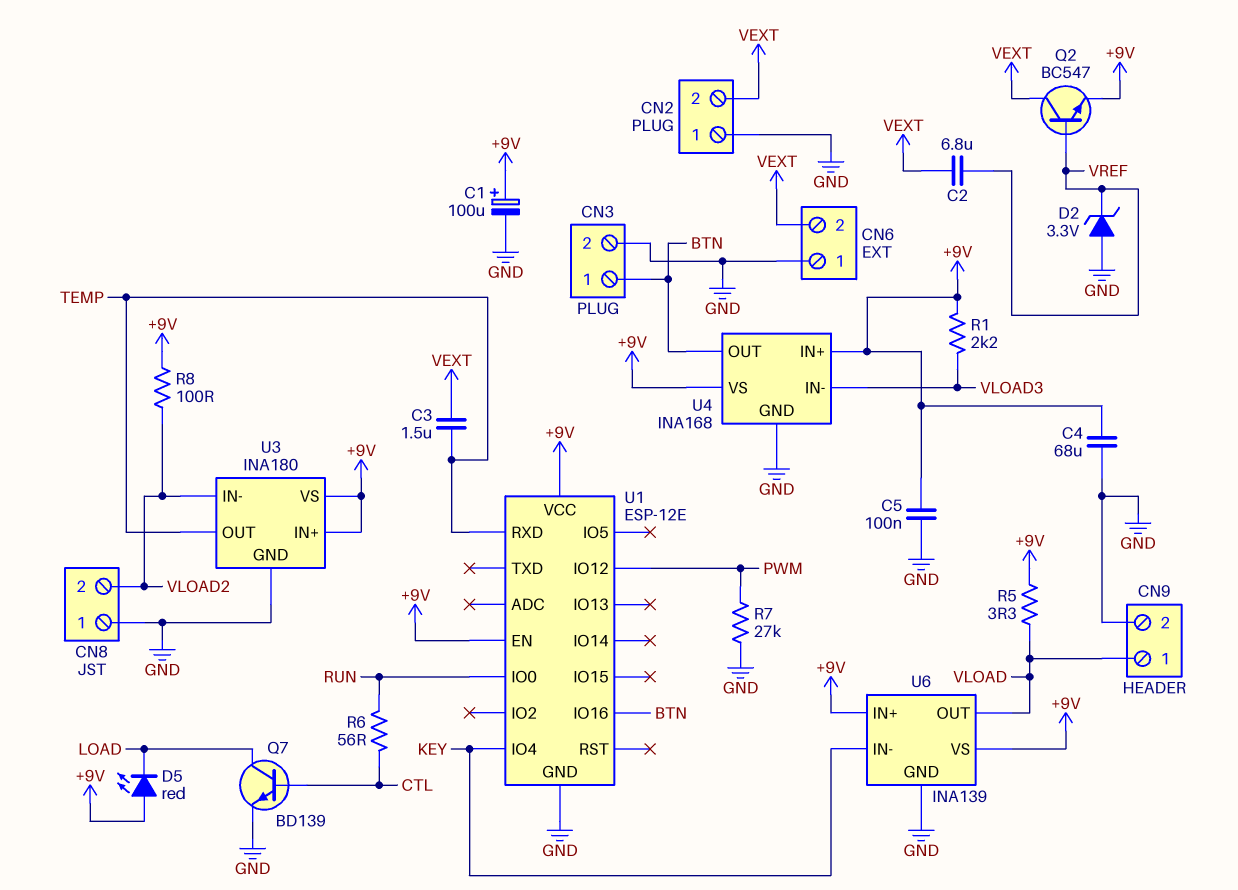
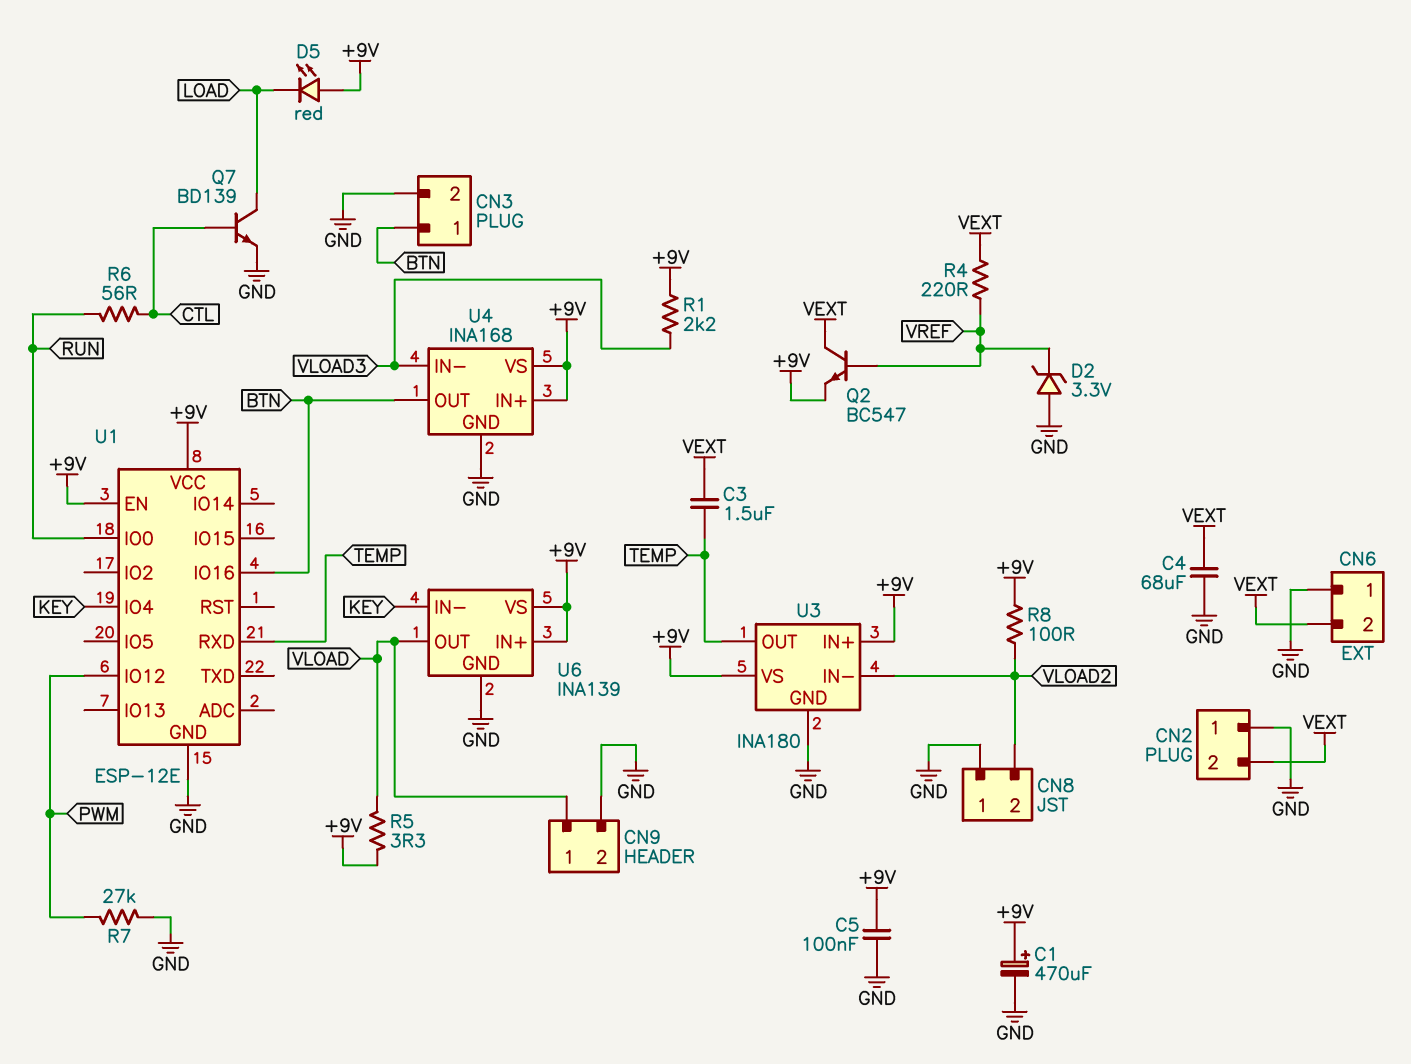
C1: 100uF (plus +9V, minus GND) -> 470uF (plus +9V, minus GND)
C2: 6.8uF (VEXT, VREF) -> none
C4: 68uF (+9V, GND) -> 68uF (GND, VEXT)
R4: none -> 220 (VEXT, VREF)

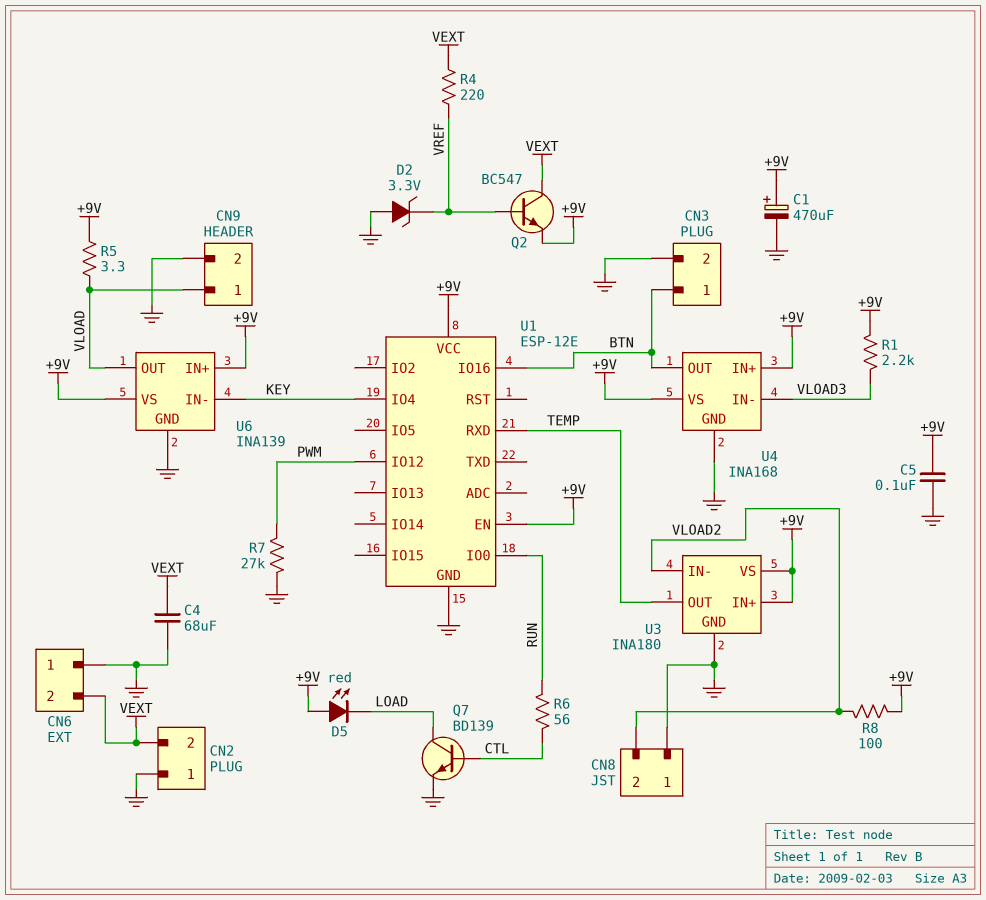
C3: 1.5uF (TEMP, VEXT) -> none

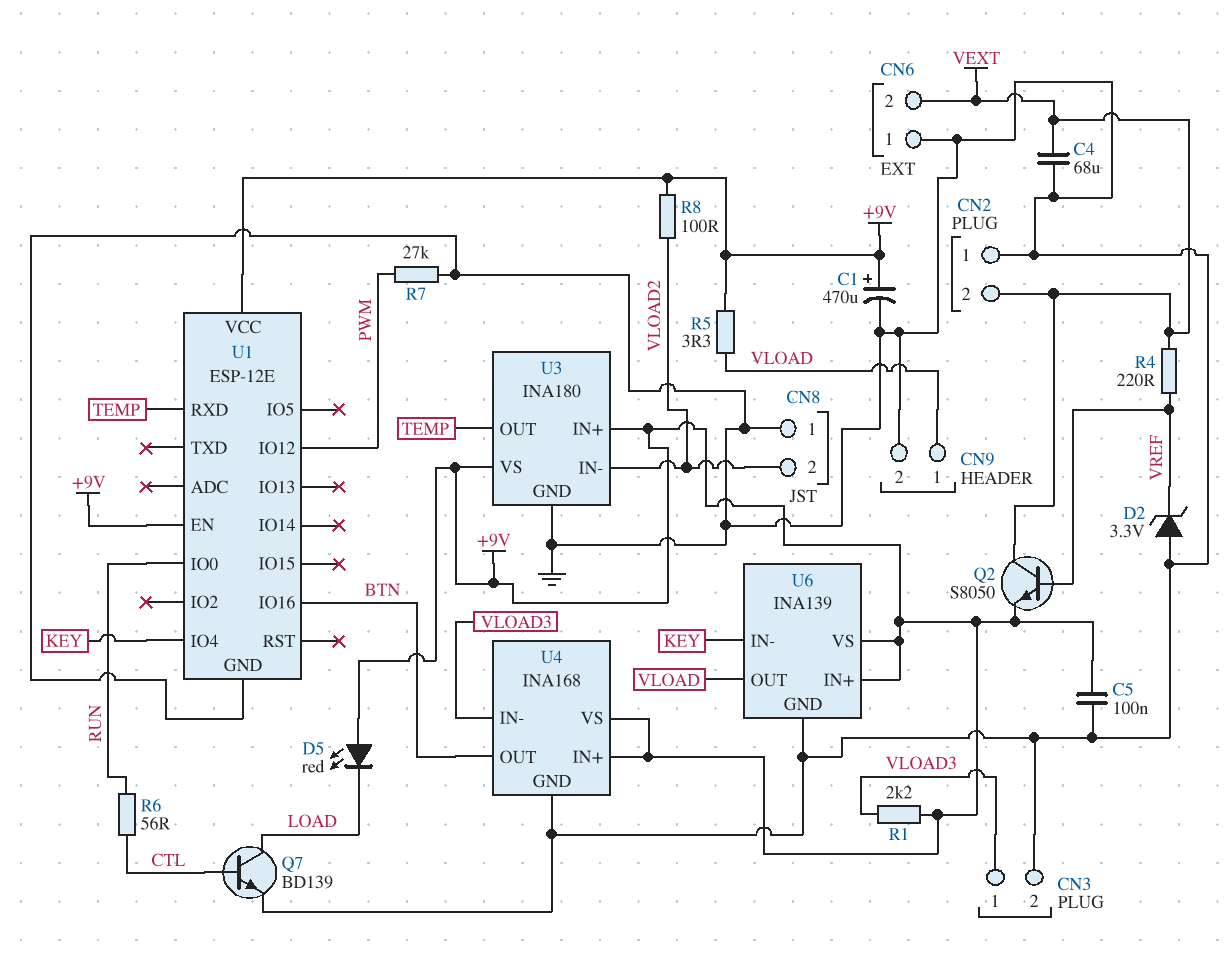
CN3 pin 1: BTN -> VLOAD3
Q2: NPN BC547 (B VREF, C VEXT, E +9V) -> NPN S8050 (B VREF, C VEXT, E +9V)

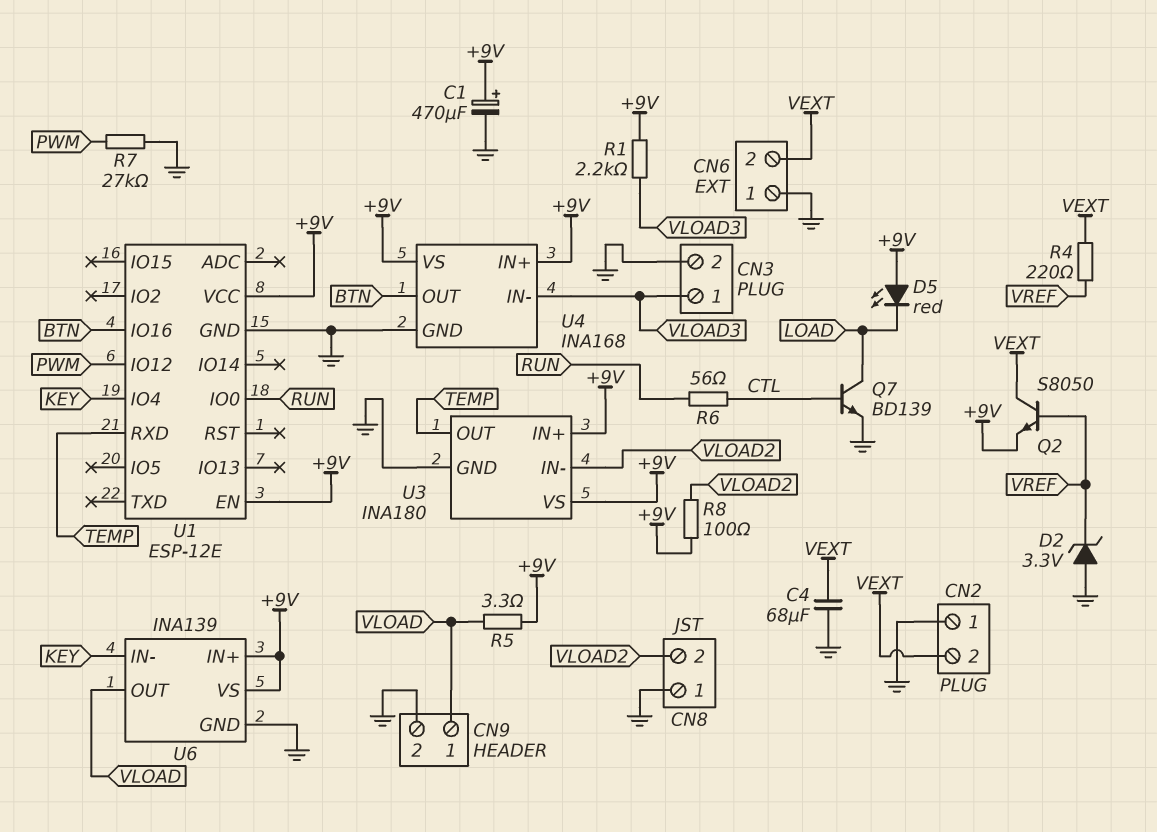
C5: 100nF (+9V, GND) -> none

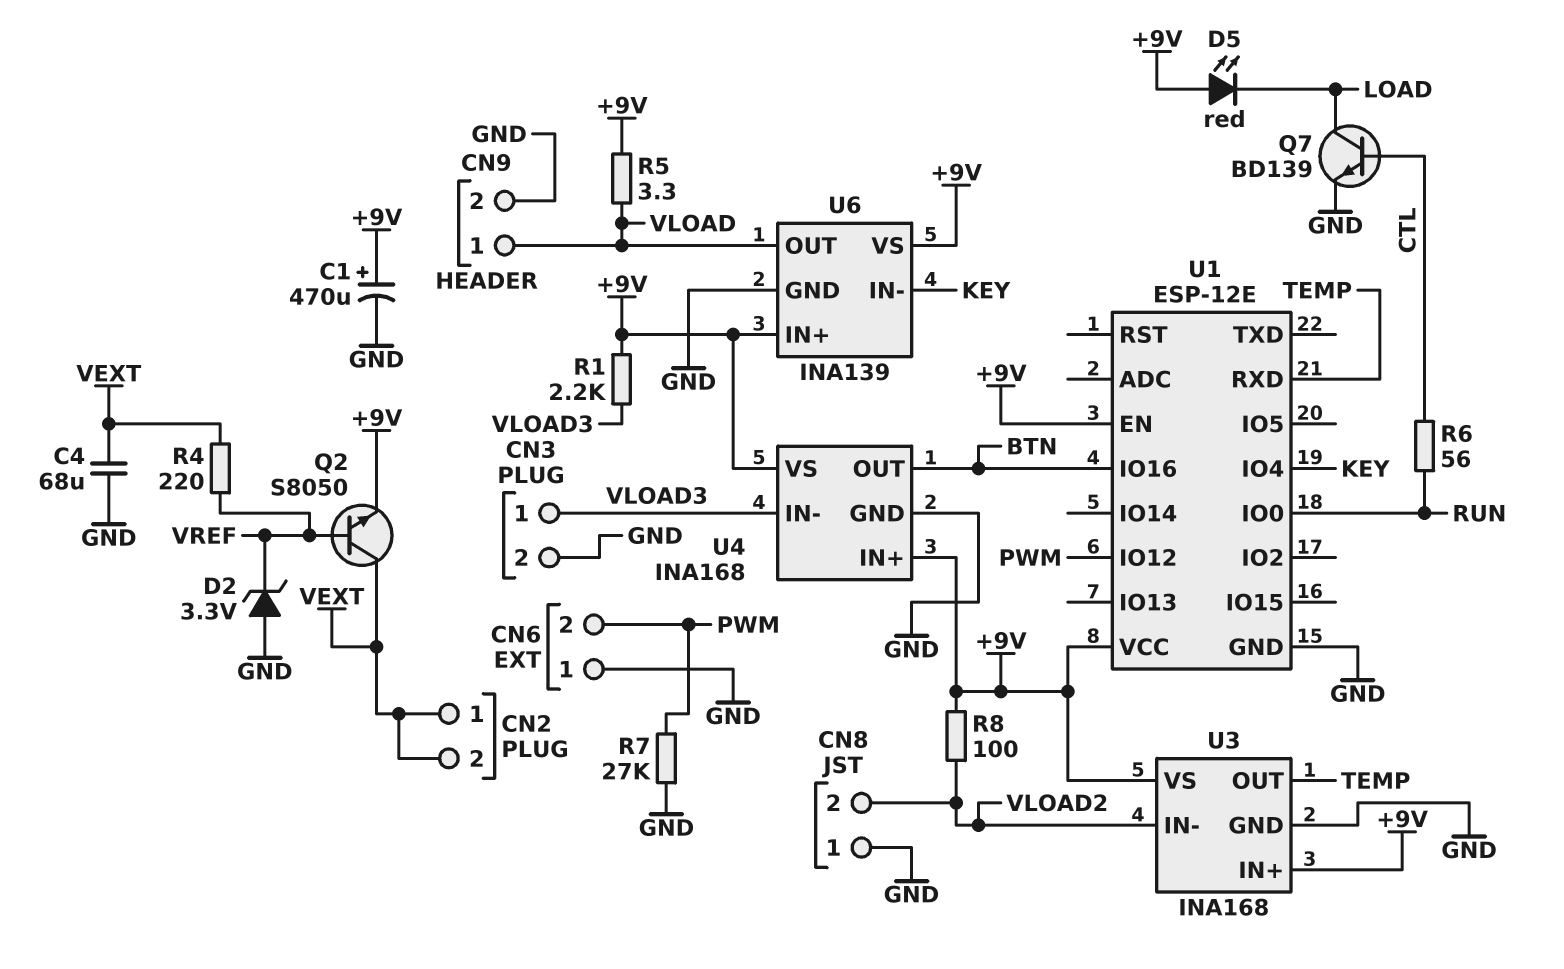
CN2 pin 1: GND -> VEXT
CN6 pin 2: VEXT -> PWM
U3: INA180 -> INA168

